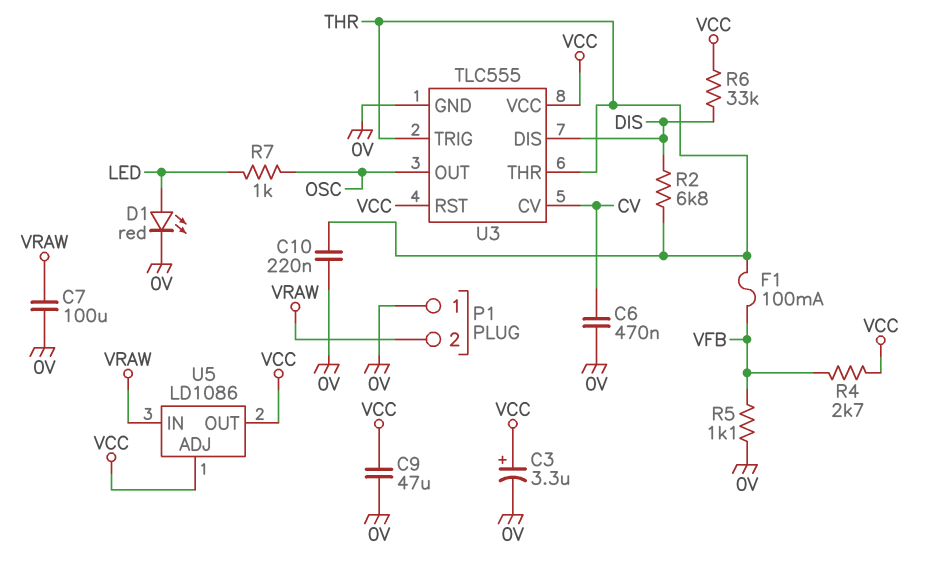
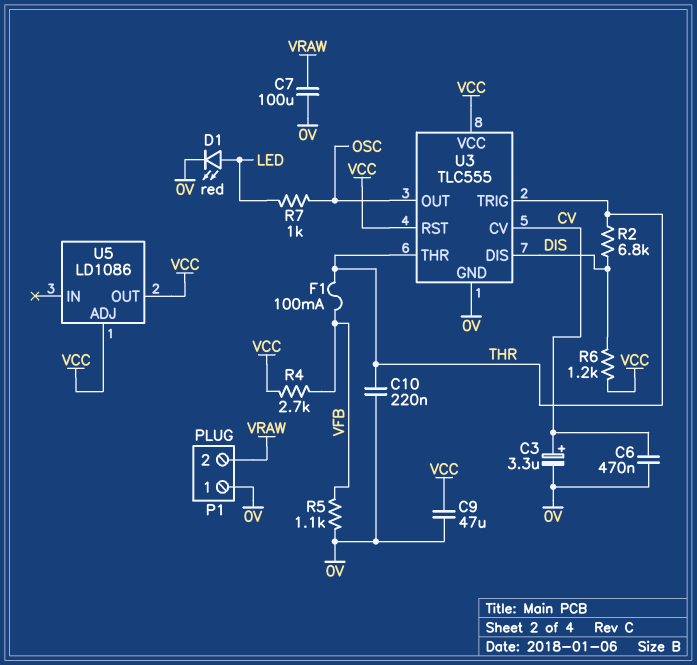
C3: 3.3uF (plus VCC, minus 0V) -> 3.3uF (plus CV, minus 0V)
R6: 33k (DIS, VCC) -> 1.2k (DIS, VCC)
U5 pin IN: VRAW -> none

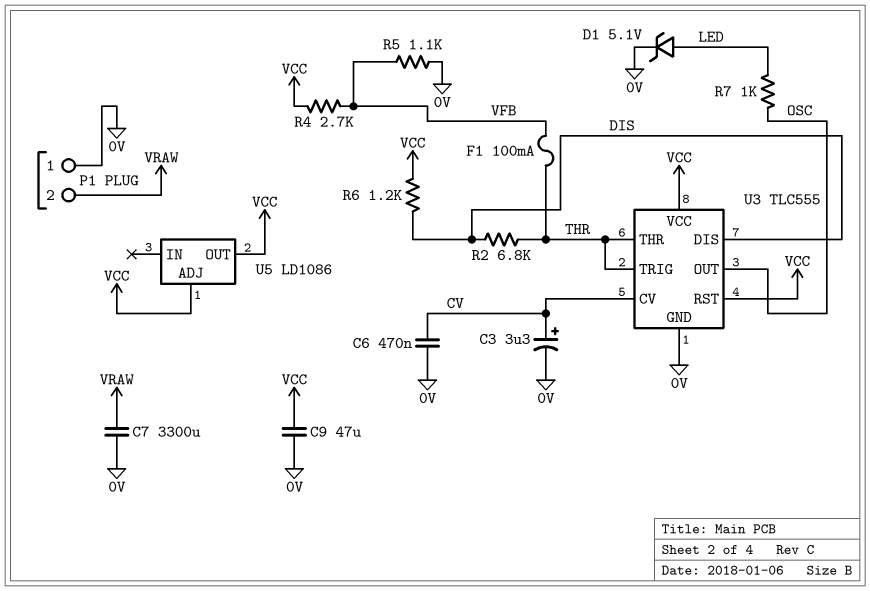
C7: 100uF (0V, VRAW) -> 3300uF (0V, VRAW)
C10: 220nF (0V, THR) -> none
D1: LED red (A LED, K 0V) -> zener 5.1V (A LED, K 0V)

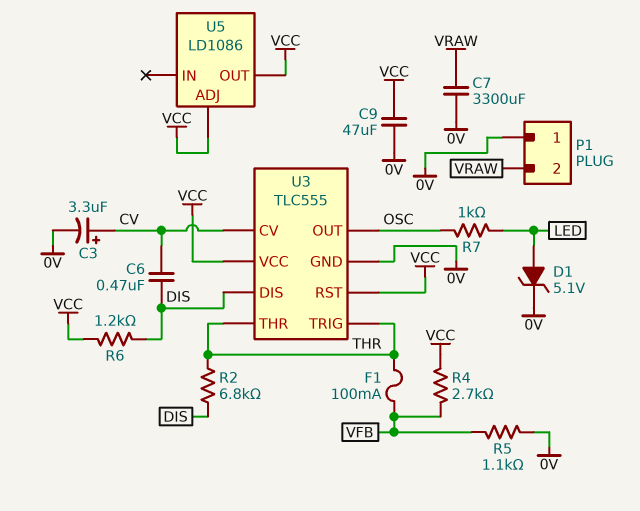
C6: 470nF (0V, CV) -> 470nF (CV, DIS)

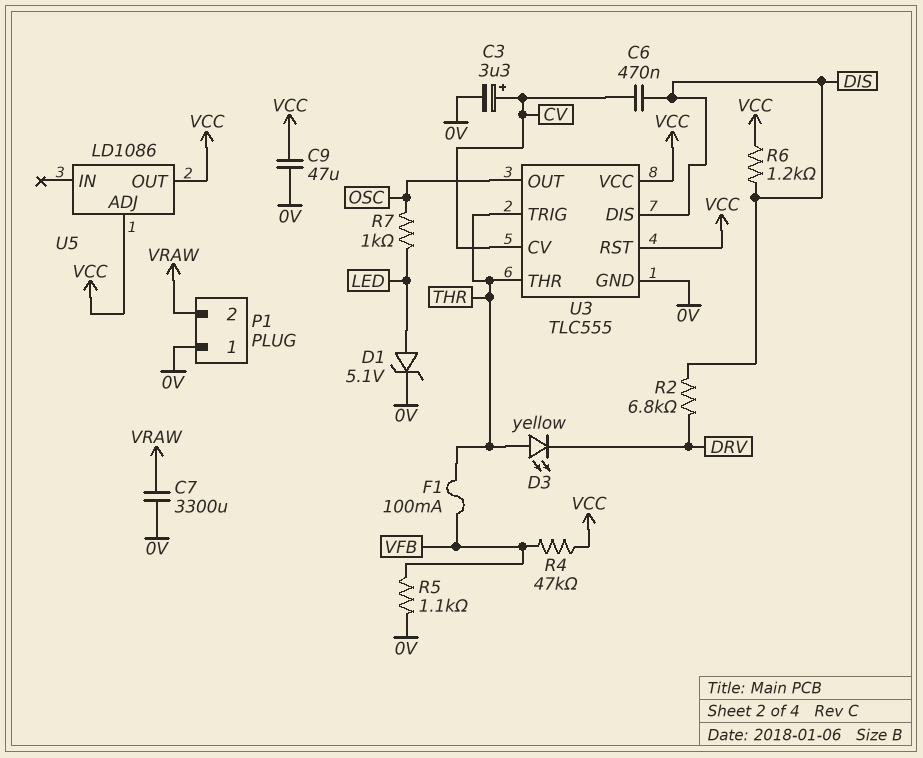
D3: none -> LED yellow (A THR, K DRV)
R2: 6.8k (DIS, THR) -> 6.8k (DIS, DRV)
R4: 2.7k (VCC, VFB) -> 47k (VCC, VFB)

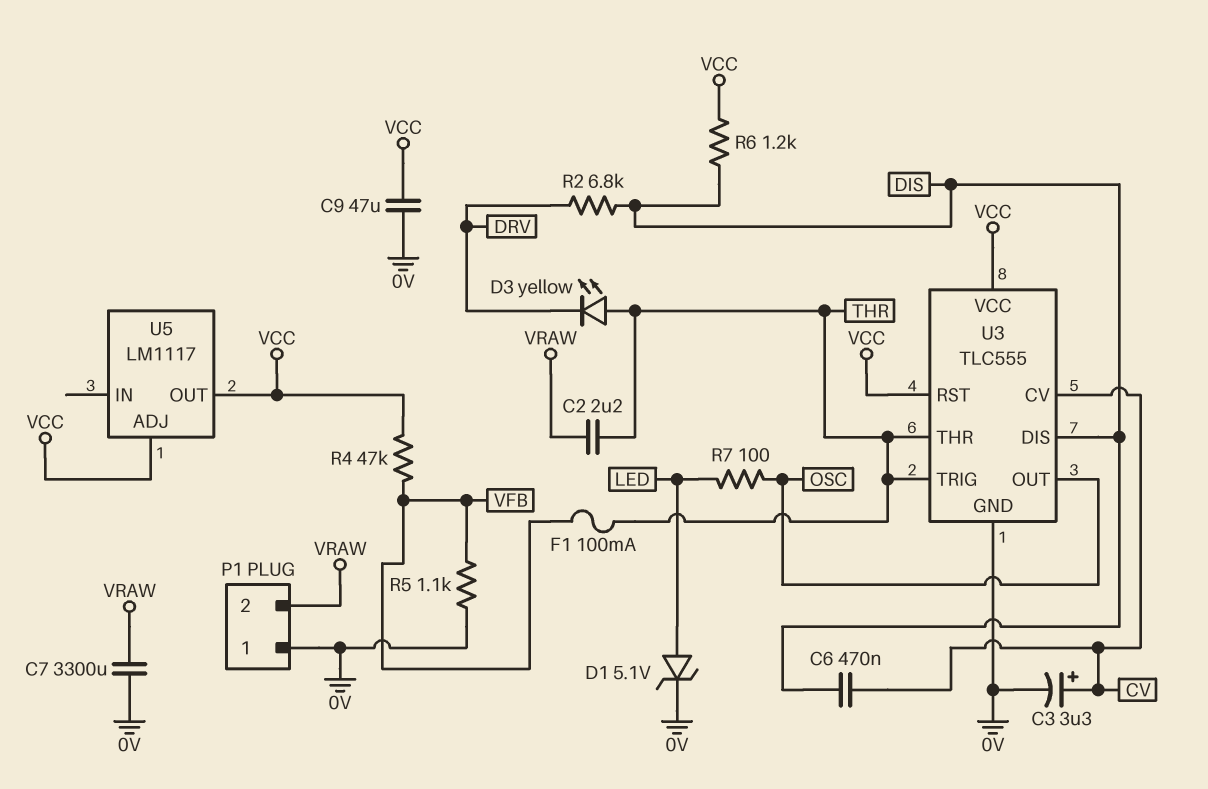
C2: none -> 2.2uF (THR, VRAW)
R7: 1k (LED, OSC) -> 100 (LED, OSC)
U5: LD1086 -> LM1117

